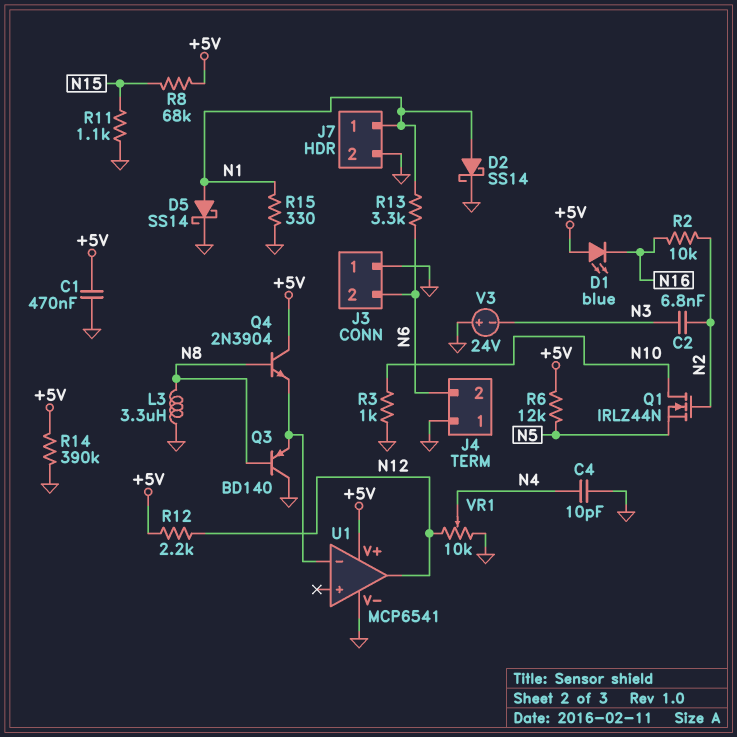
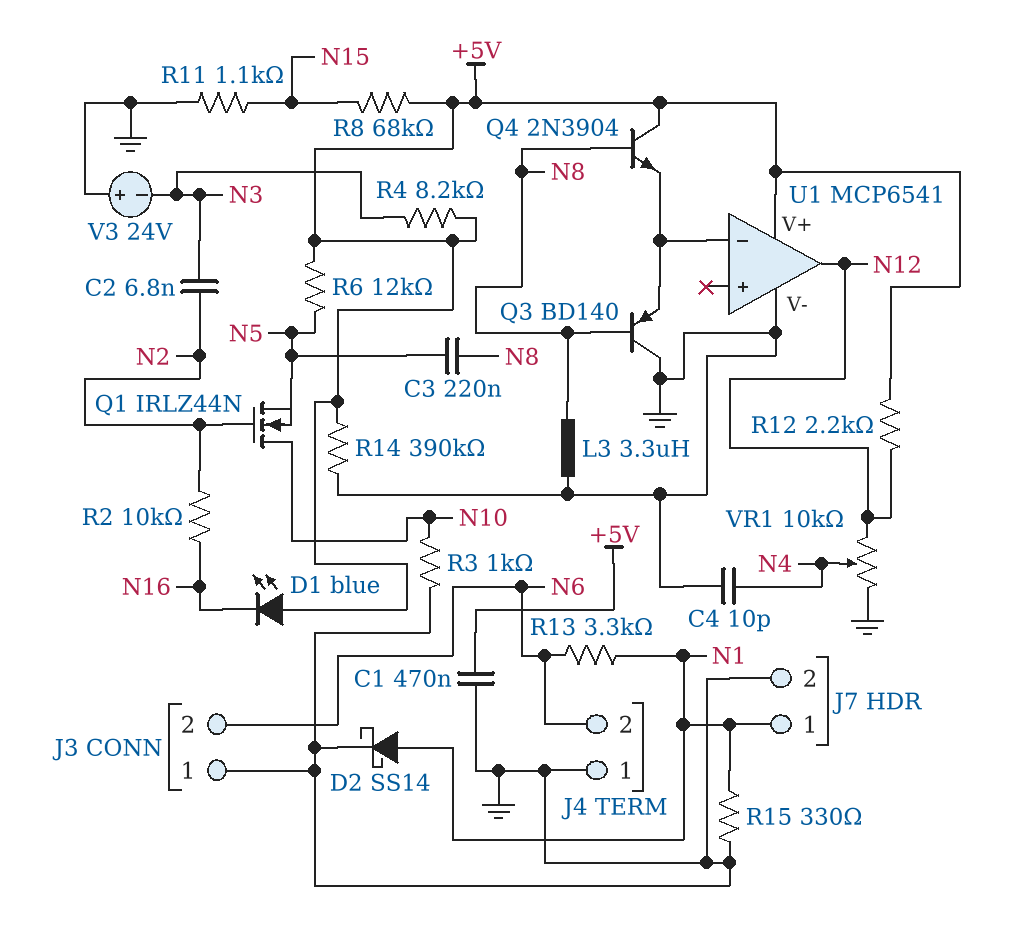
C3: none -> 220nF (N5, N8)
D5: schottky SS14 (A N1, K GND) -> none
R4: none -> 8.2k (+5V, N3)

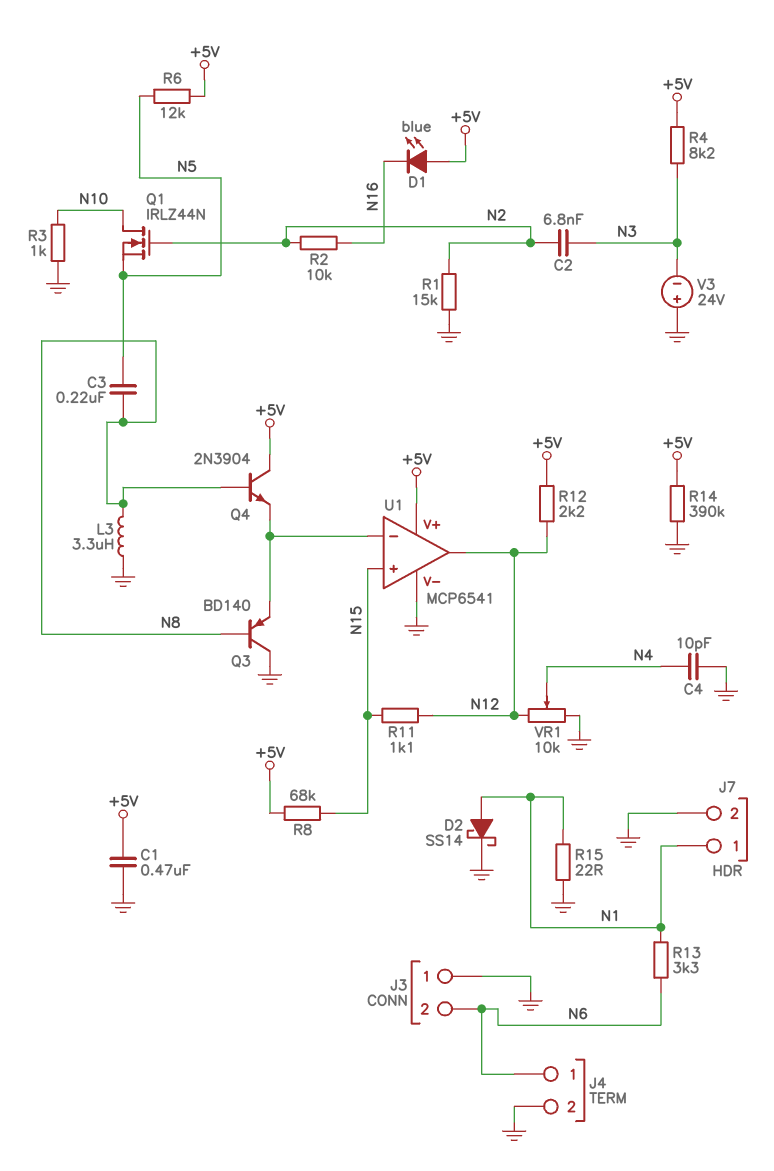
J4 pin 1: GND -> N6
J4 pin 2: N6 -> GND
R1: none -> 15k (GND, N2)
R11: 1.1k (GND, N15) -> 1.1k (N12, N15)
R15: 330 (GND, N1) -> 22 (GND, N1)
U1 pin in+: none -> N15

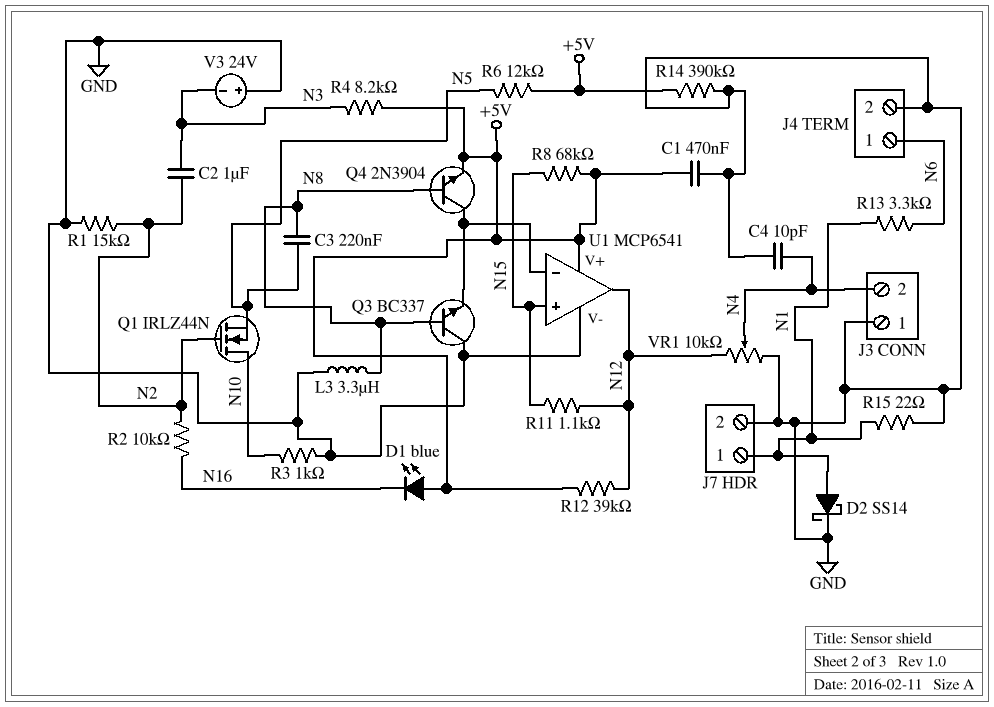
C2: 6.8nF (N2, N3) -> 1uF (N2, N3)
J3 pin 2: N6 -> N4
Q3: PNP BD140 (B N8, C GND, E U1/in-) -> NPN BC337 (B N8, C GND, E U1/in-)
Q4: NPN 2N3904 (B N8, C +5V, E U1/in-) -> NPN 2N3904 (B N8, C U1/in-, E +5V)
R12: 2.2k (+5V, N12) -> 39k (+5V, N12)

